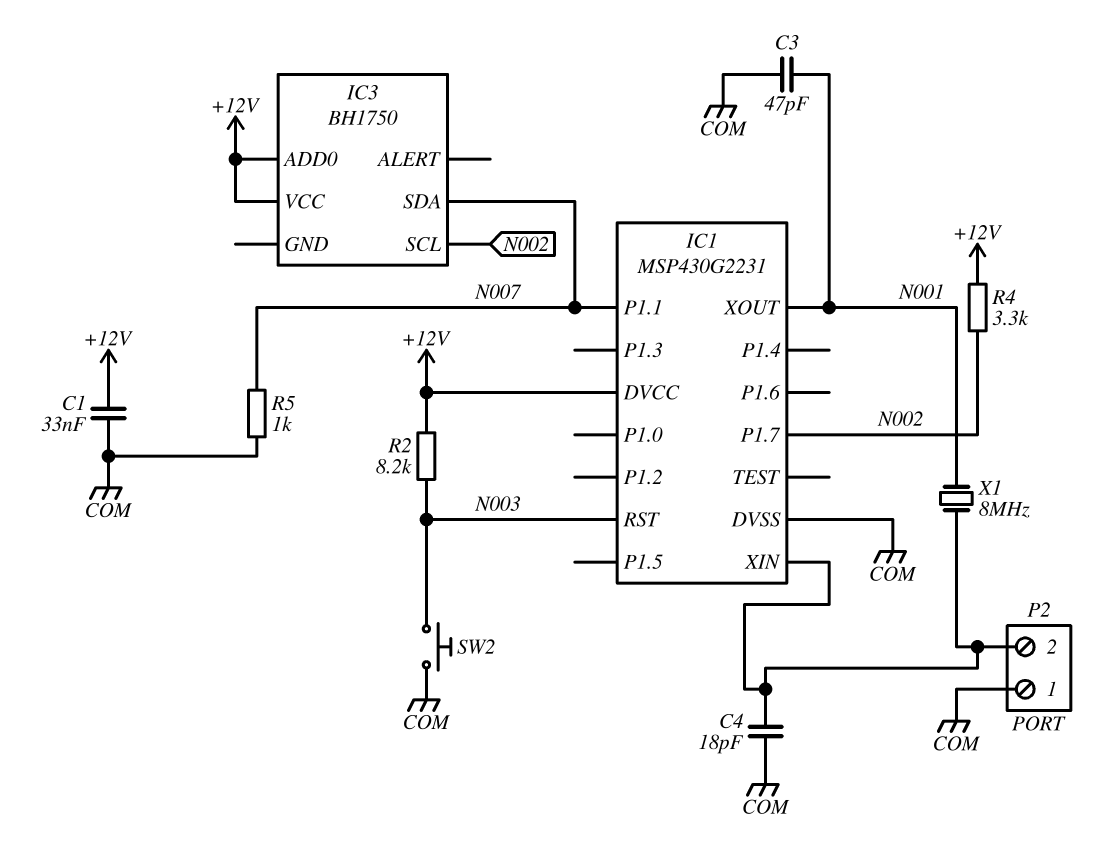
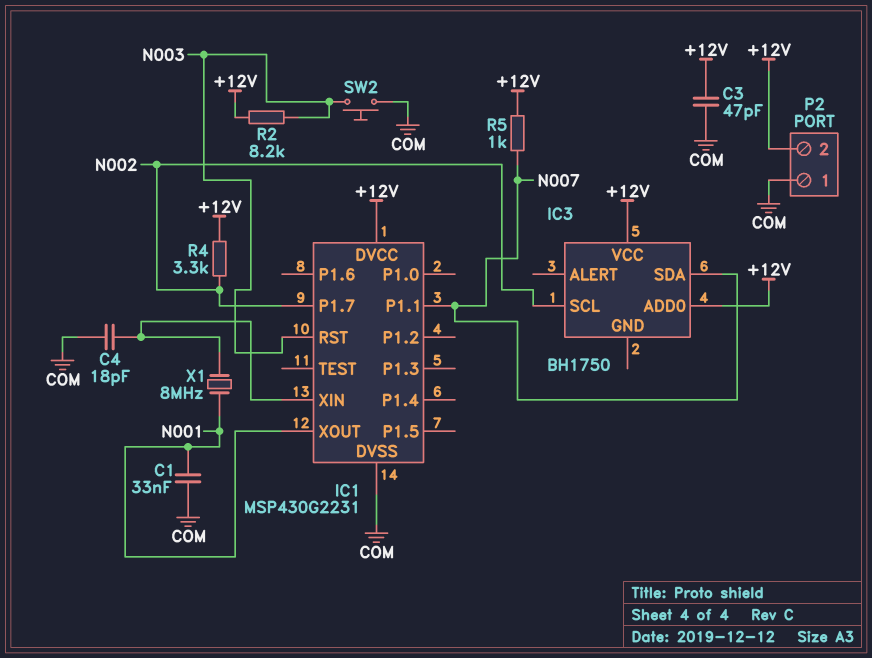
C1: 33nF (+12V, COM) -> 33nF (COM, N001)
C3: 47pF (COM, N001) -> 47pF (+12V, COM)
P2 pin 2: IC1/XIN -> +12V
R5: 1k (COM, N007) -> 1k (+12V, N007)

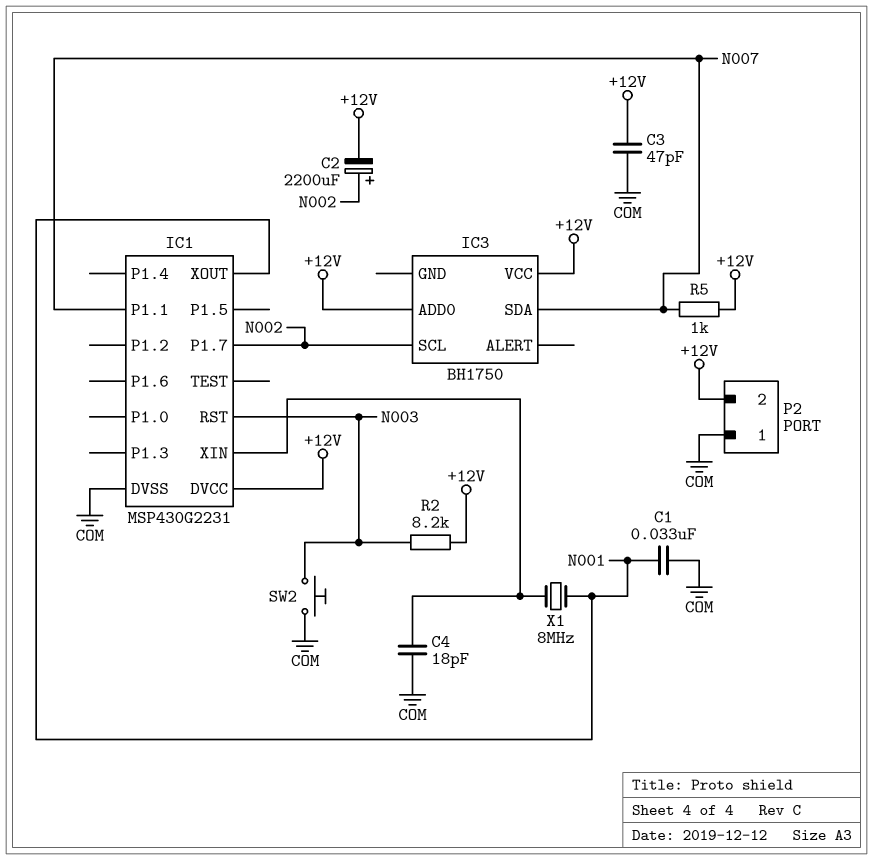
C2: none -> 2200uF (plus N002, minus +12V)
R4: 3.3k (+12V, N002) -> none

